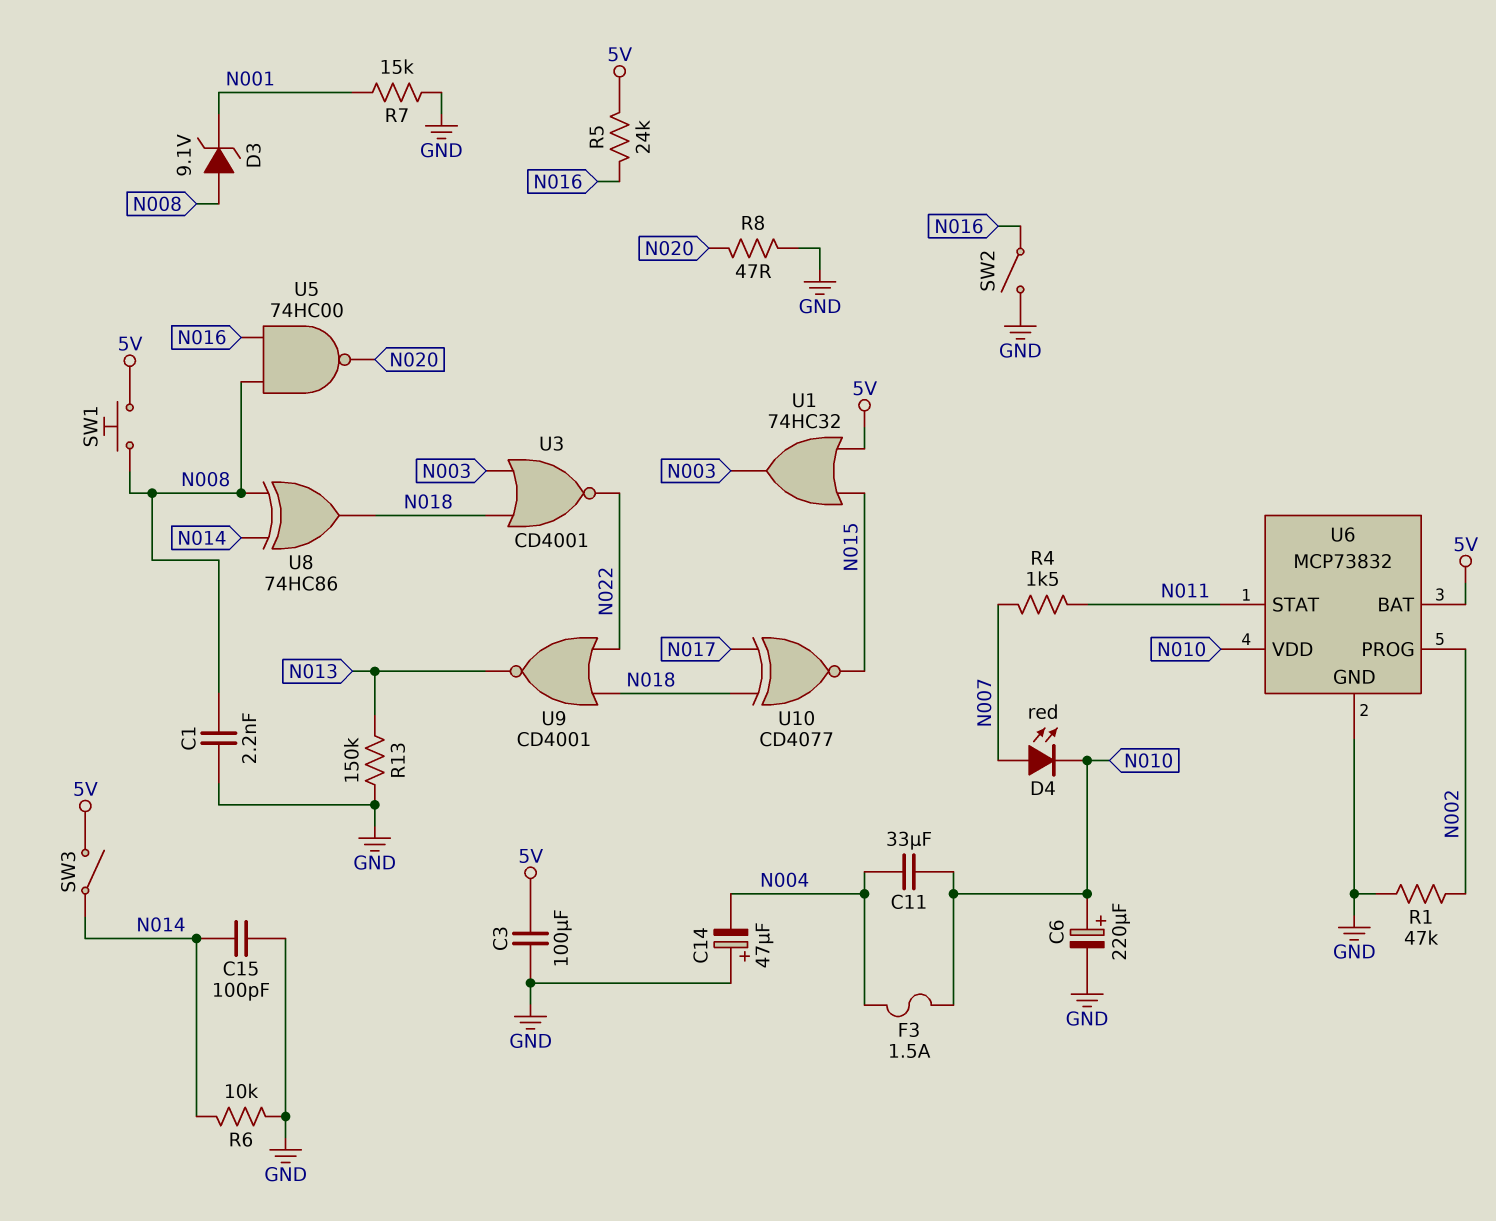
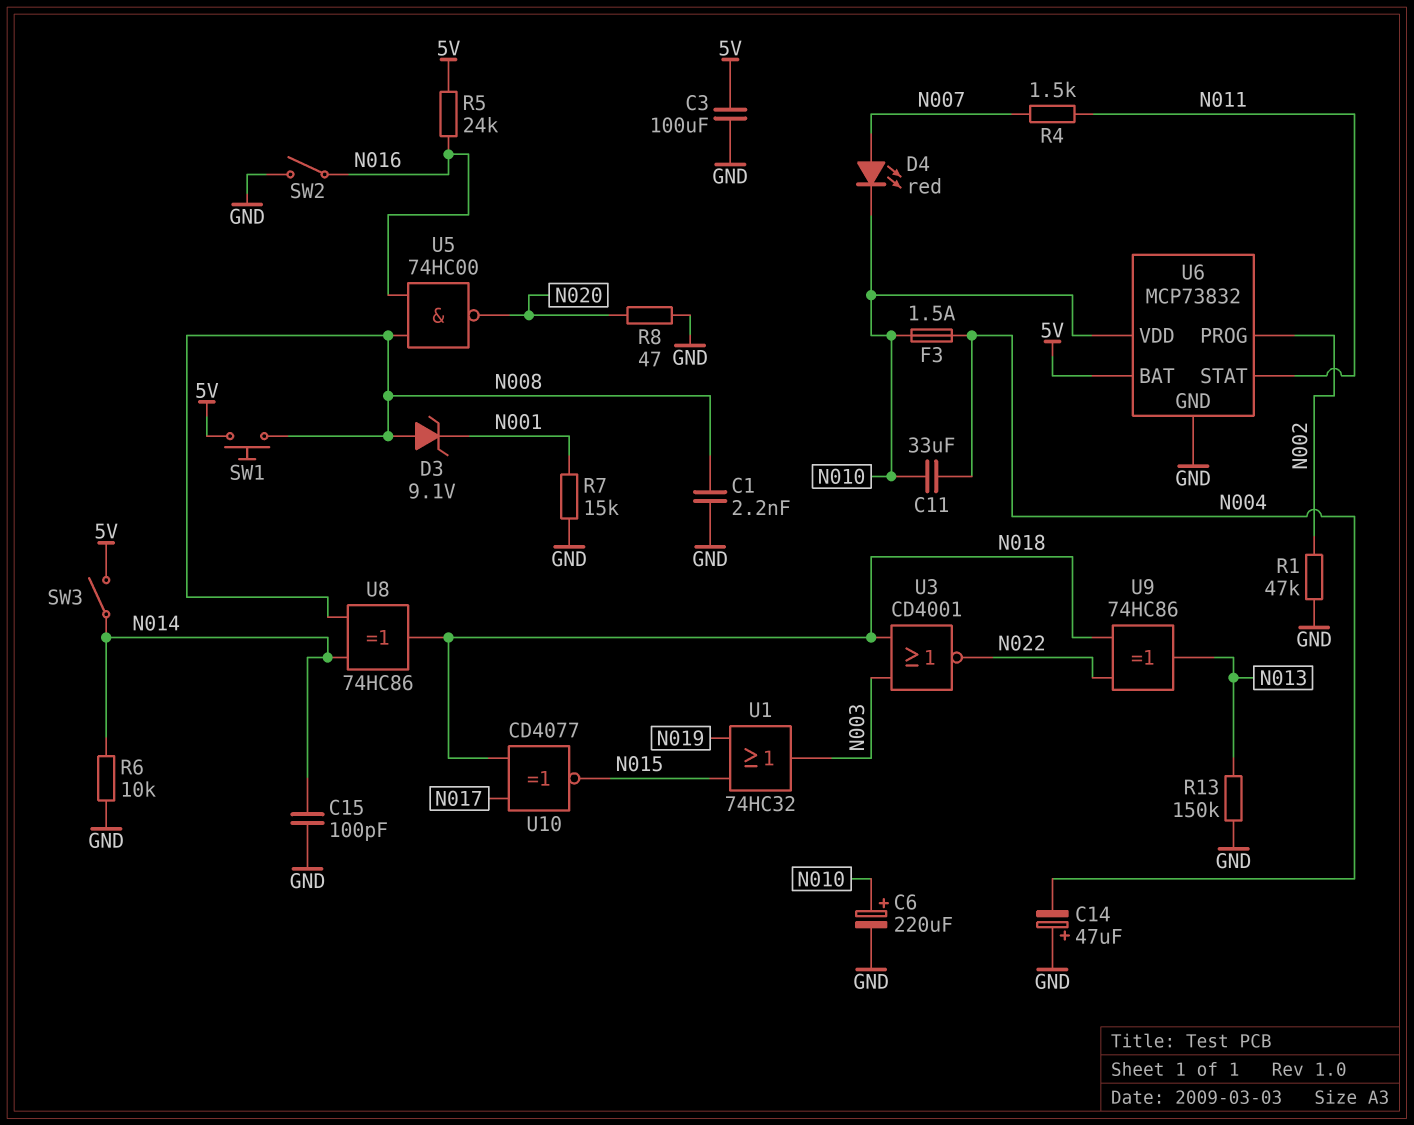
U1: OR 74HC32 (in 5V, in N015, out N003) -> OR 74HC32 (in N015, in N019, out N003)
U9: NOR CD4001 (in N018, in N022, out N013) -> XOR 74HC86 (in N018, in N022, out N013)

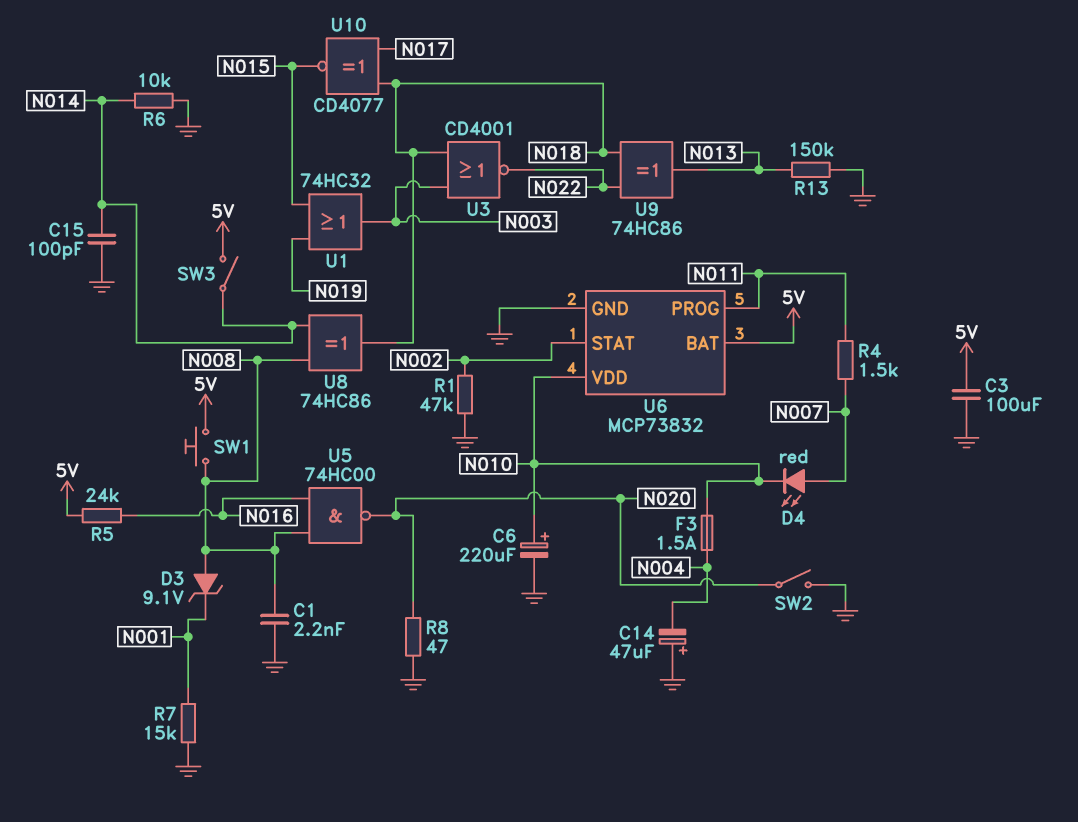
C11: 33uF (N004, N010) -> none
SW2: switch (GND, N016) -> switch (GND, N020)
U6 pin PROG: N002 -> N011
U6 pin STAT: N011 -> N002

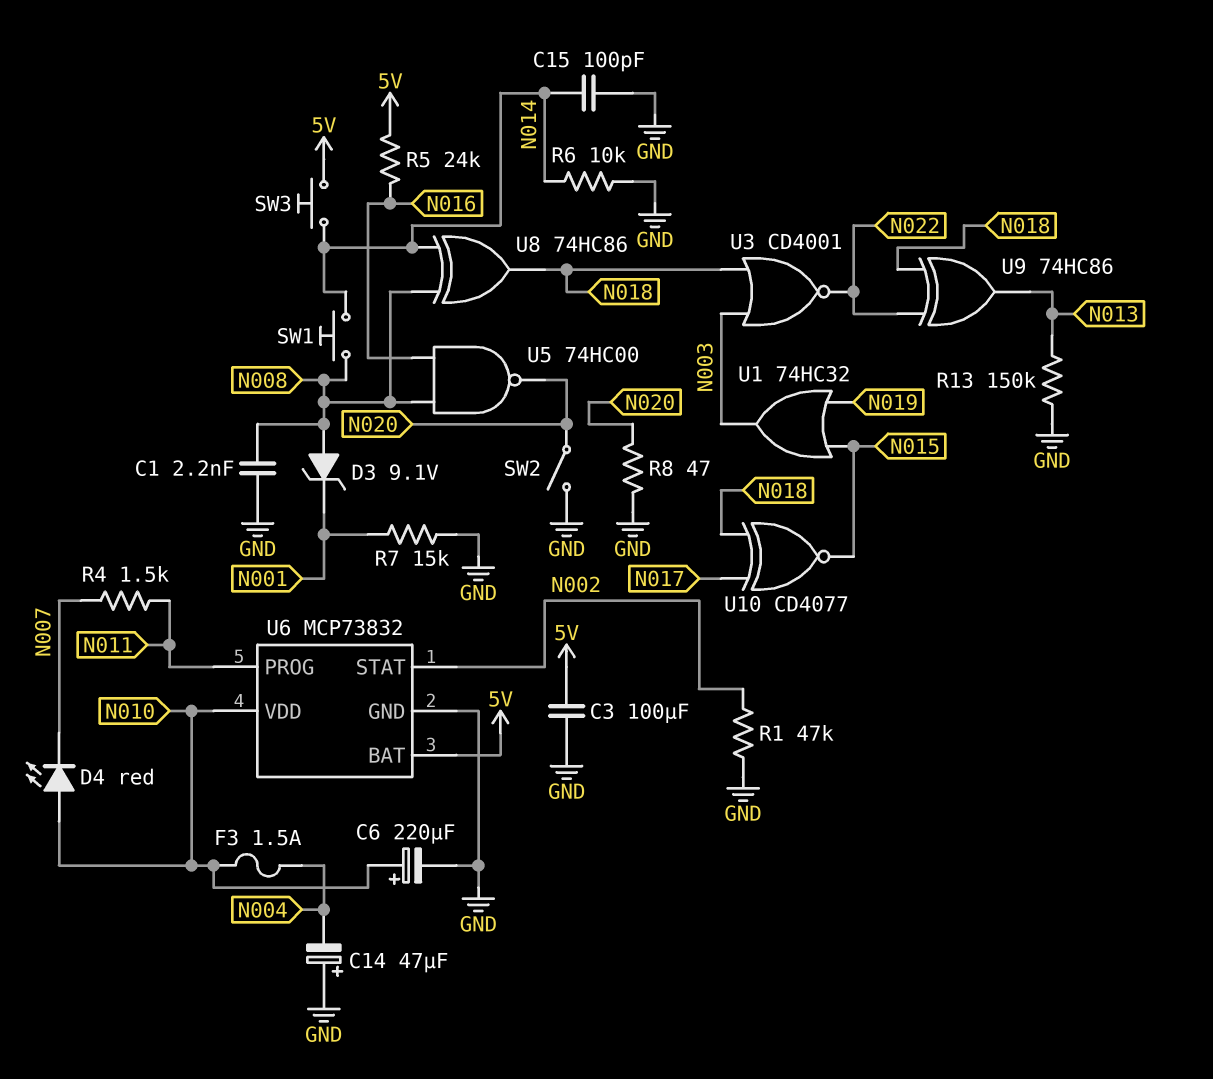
D4: LED red (A N007, K N010) -> LED red (A N010, K N007)
SW1: button (5V, N008) -> button (N008, N014)
SW3: switch (5V, N014) -> button (5V, N014)

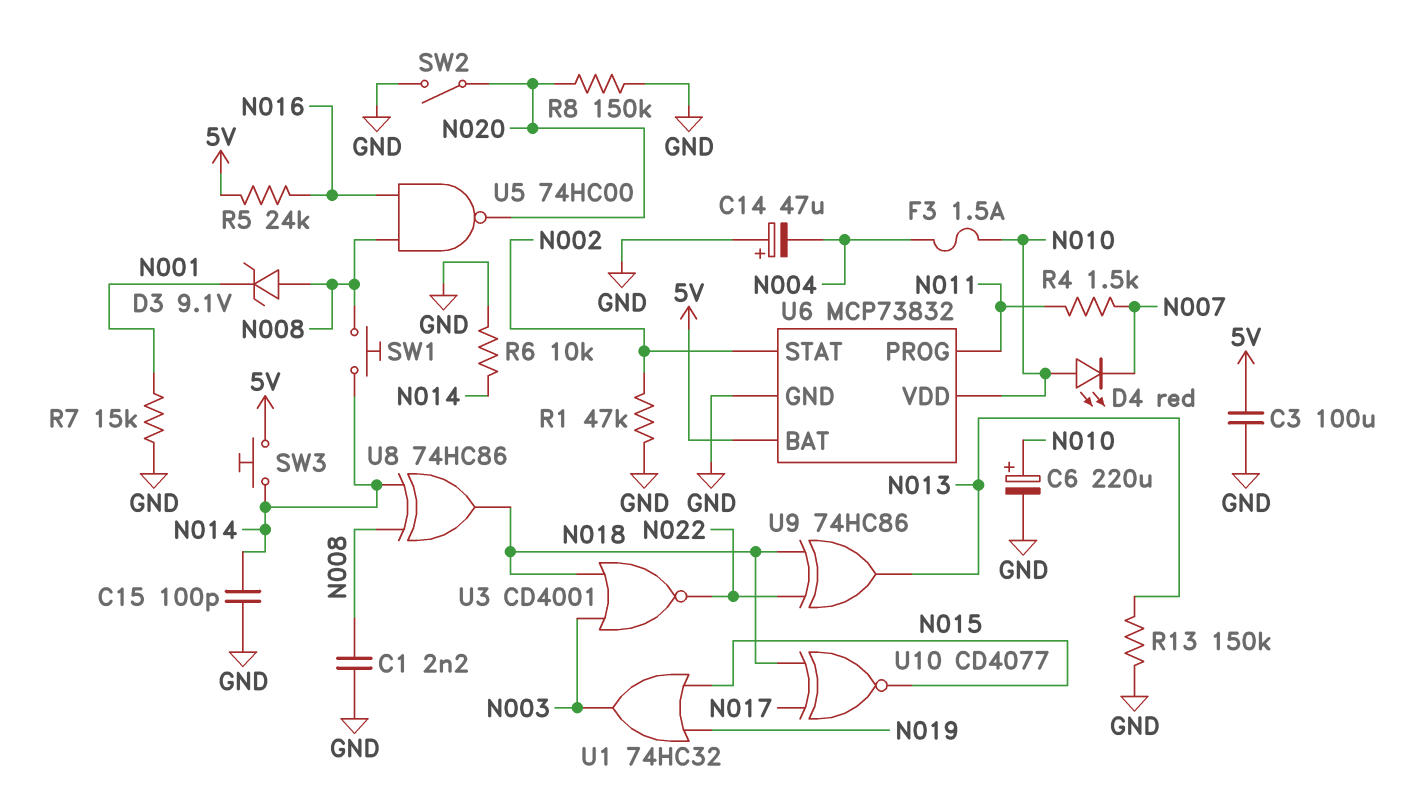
R8: 47 (GND, N020) -> 150k (GND, N020)

